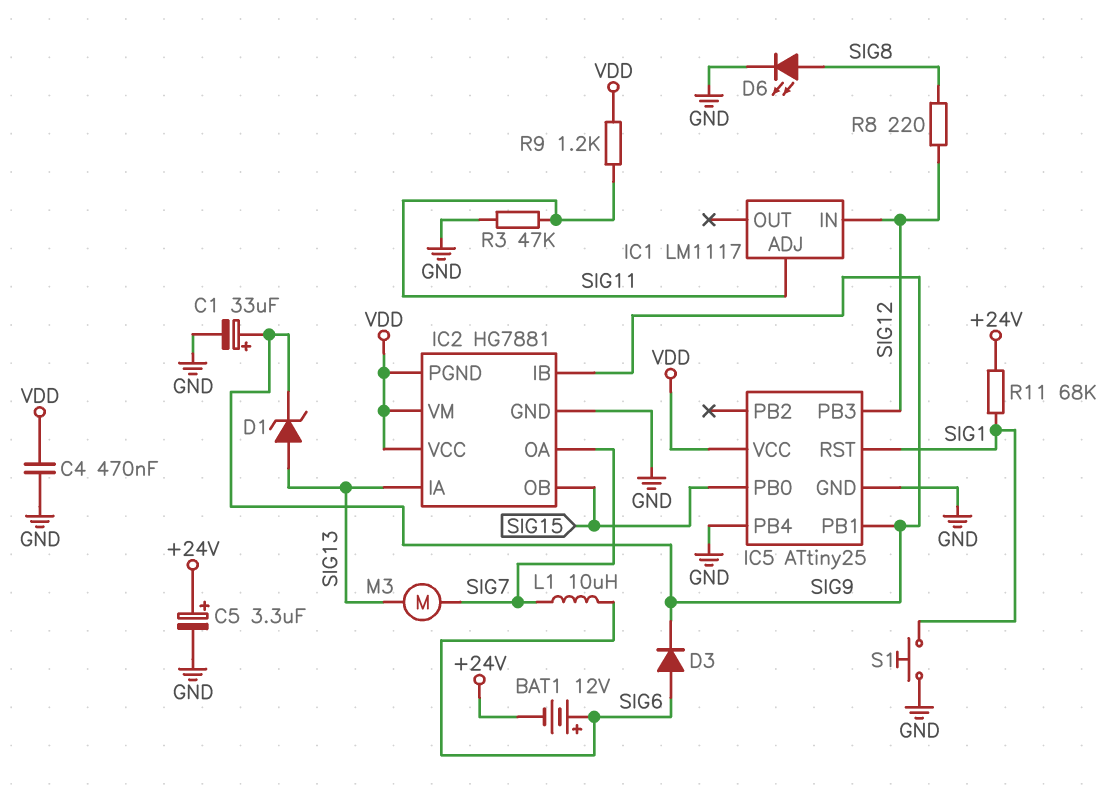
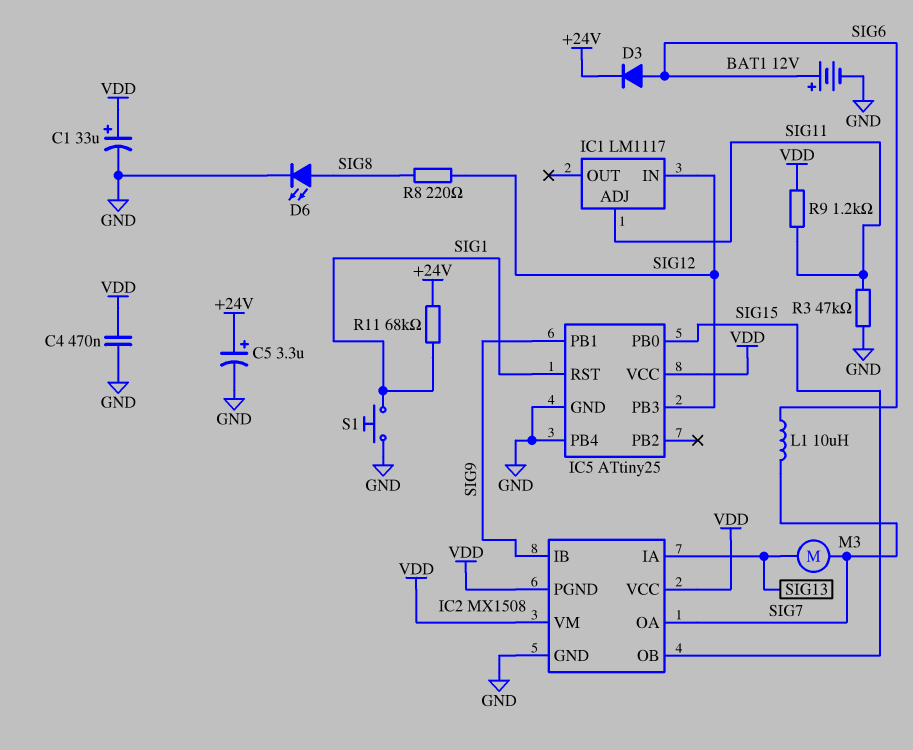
BAT1: 12V (plus SIG6, minus +24V) -> 12V (plus SIG6, minus GND)
C1: 33uF (plus SIG9, minus GND) -> 33uF (plus VDD, minus GND)
D1: zener (A SIG13, K SIG9) -> none
D3: diode (A SIG6, K SIG9) -> diode (A SIG6, K +24V)
IC2: HG7881 -> MX1508

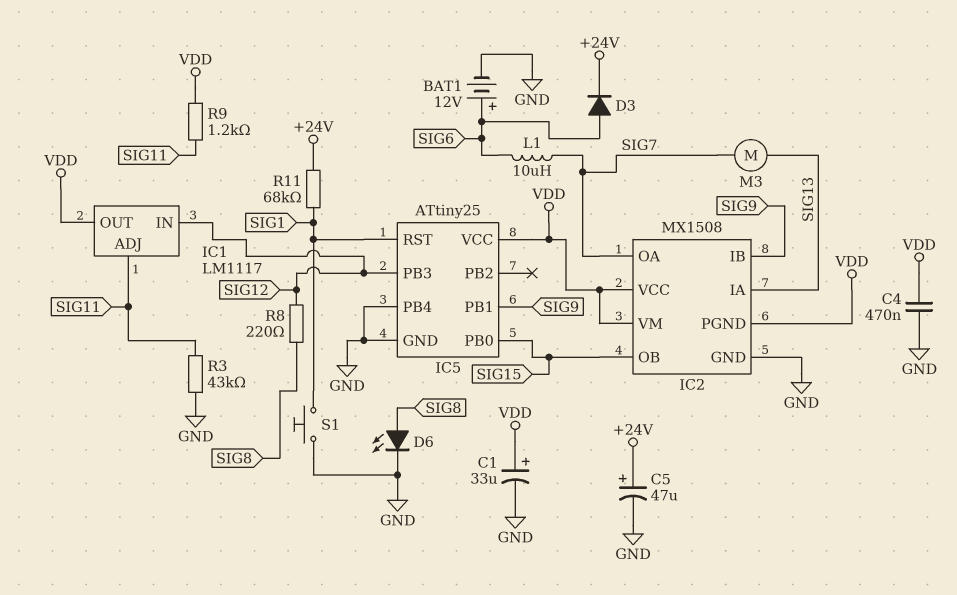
C5: 3.3uF (plus +24V, minus GND) -> 47uF (plus +24V, minus GND)
IC1 pin OUT: none -> VDD
R3: 47k (GND, SIG11) -> 43k (GND, SIG11)

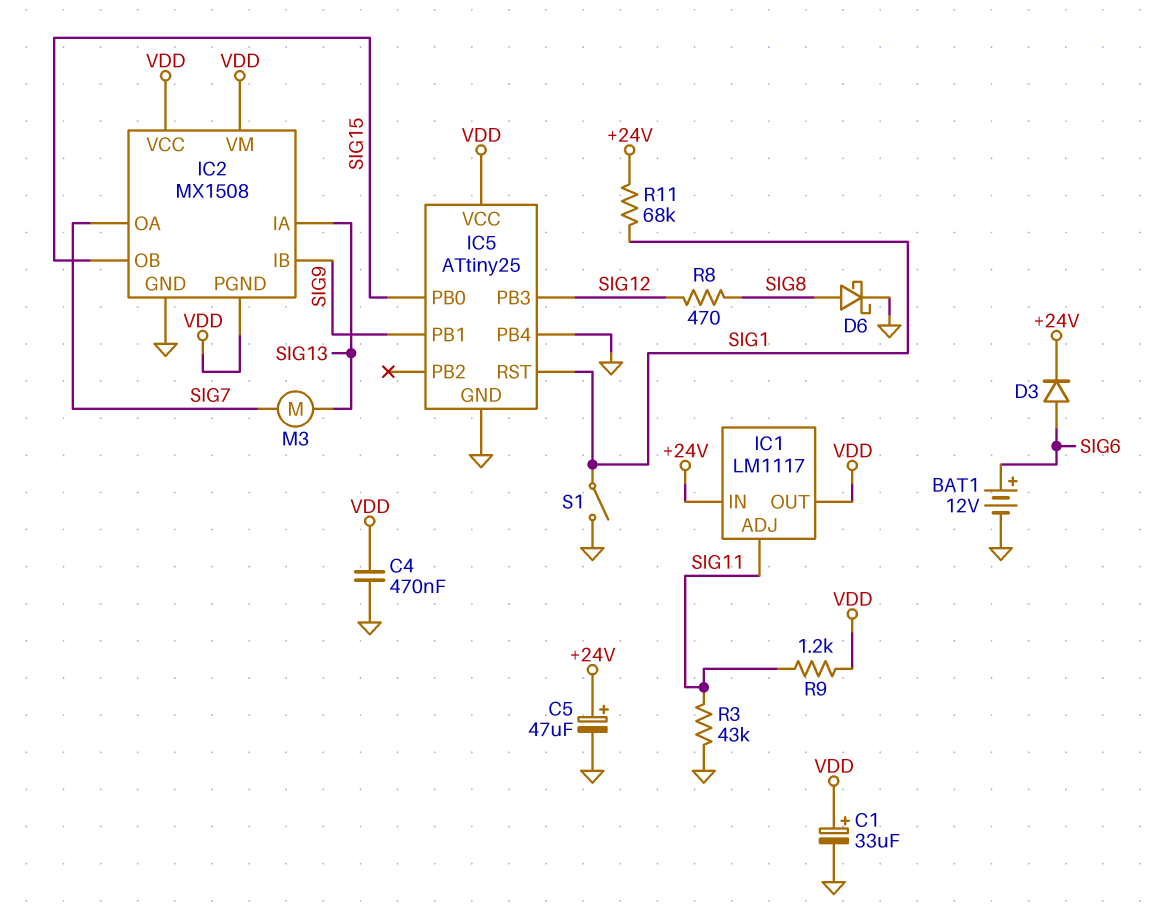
D6: LED (A SIG8, K GND) -> schottky (A SIG8, K GND)
IC1 pin IN: SIG12 -> +24V
L1: 10uH (SIG6, SIG7) -> none
R8: 220 (SIG8, SIG12) -> 470 (SIG8, SIG12)
S1: button (GND, SIG1) -> switch (GND, SIG1)

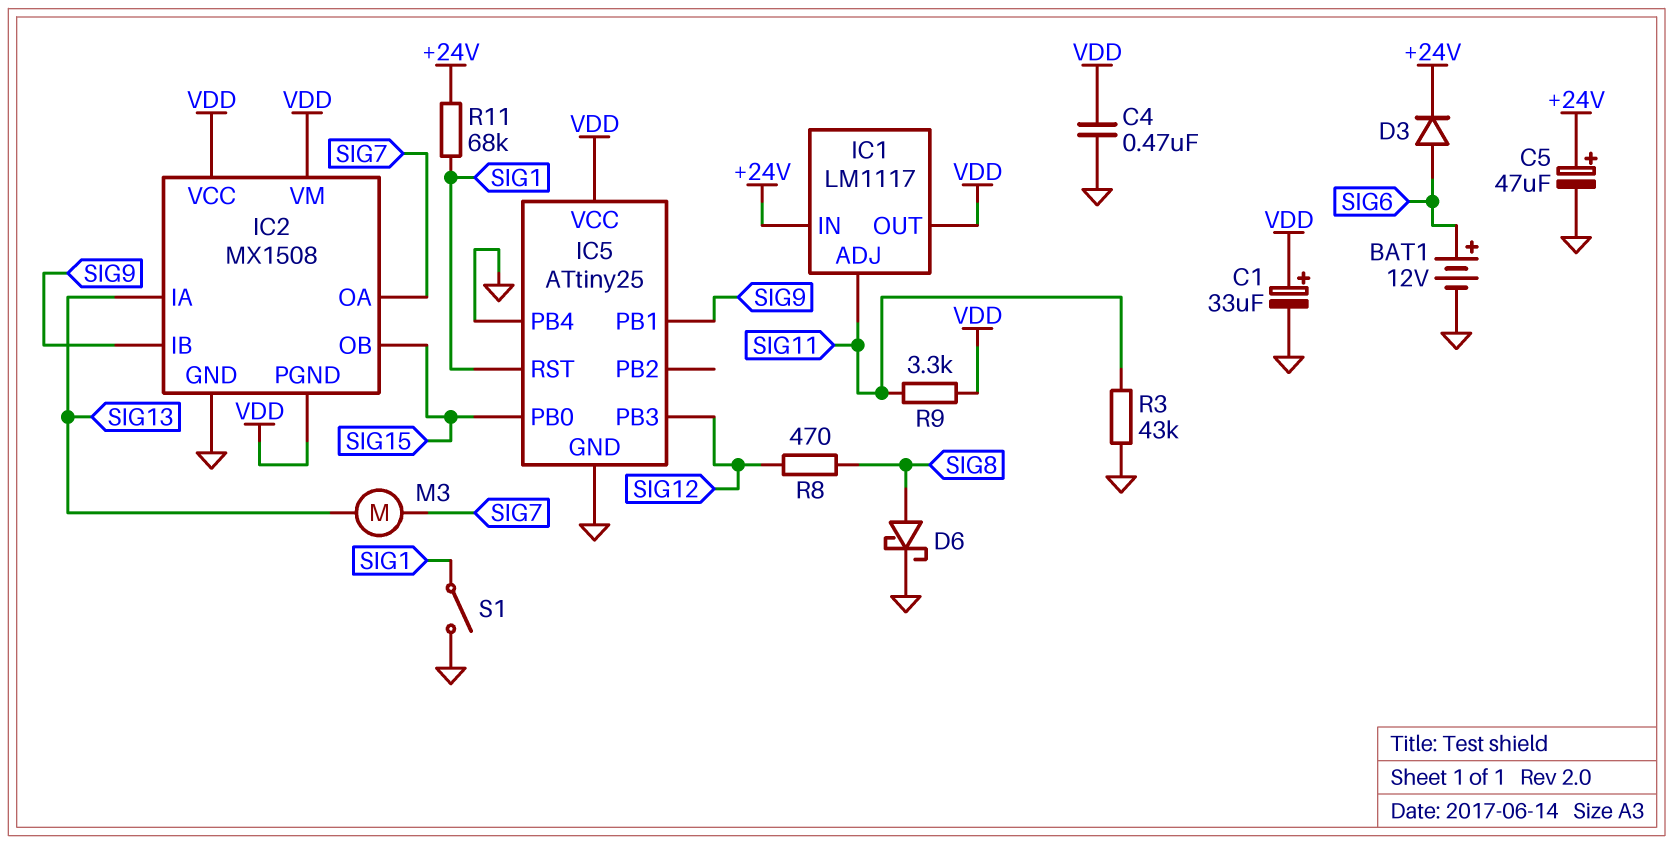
R9: 1.2k (SIG11, VDD) -> 3.3k (SIG11, VDD)

